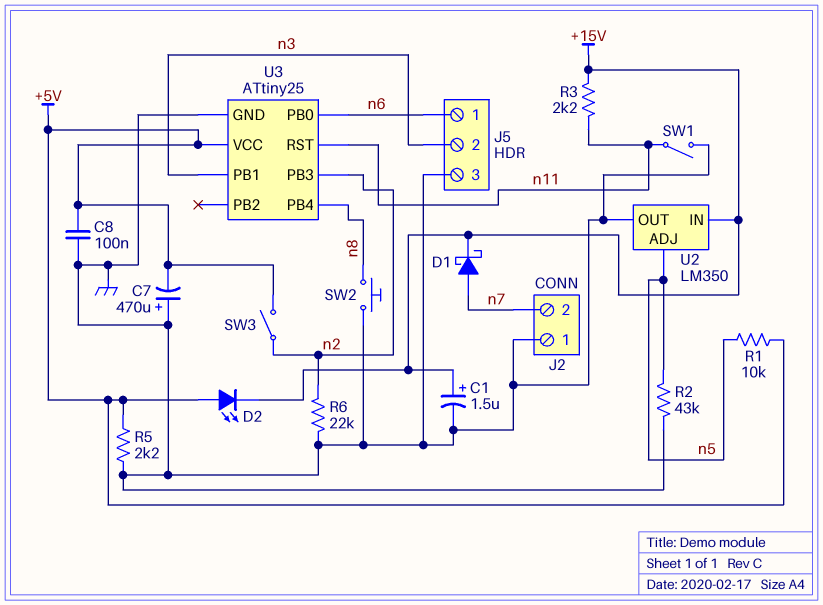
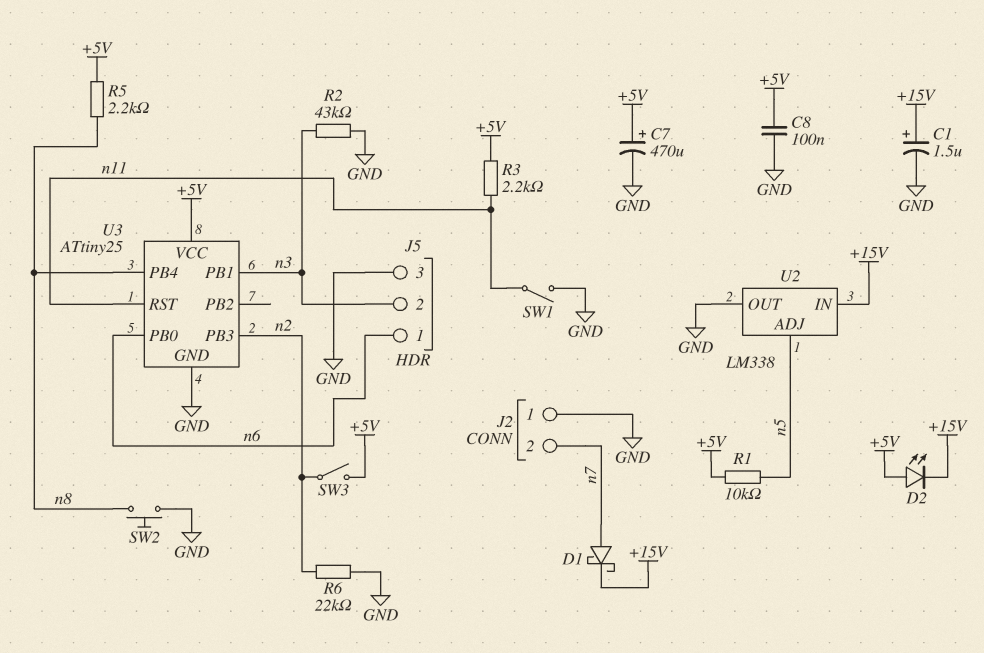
C7: 470uF (plus GND, minus +5V) -> 470uF (plus +5V, minus GND)
R2: 43k (GND, n5) -> 43k (GND, n3)
R3: 2.2k (+15V, n11) -> 2.2k (+5V, n11)
R5: 2.2k (+5V, GND) -> 2.2k (+5V, n8)
U2: LM350 -> LM338

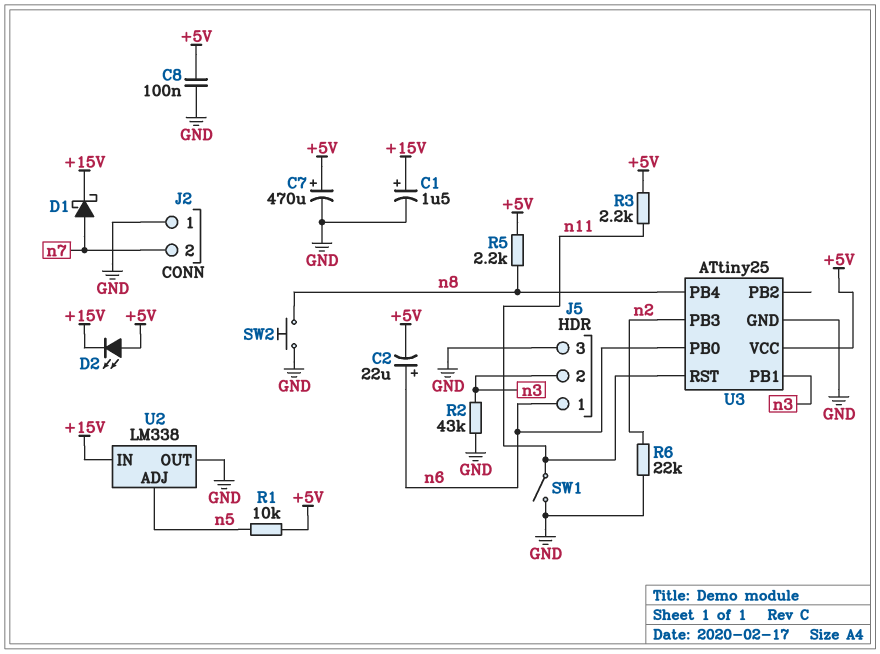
C2: none -> 22uF (plus n6, minus +5V)
SW3: switch (+5V, n2) -> none

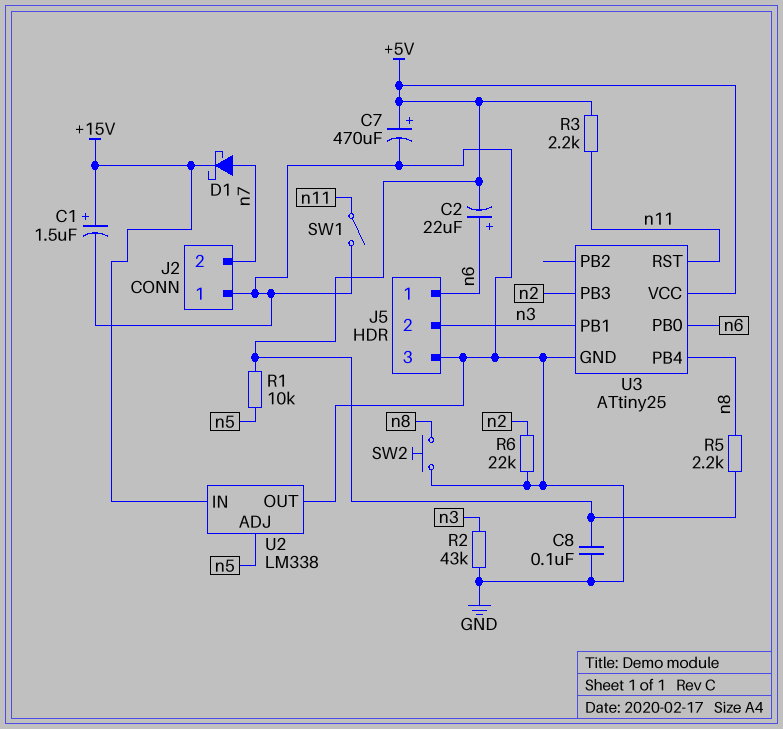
D2: LED (A +5V, K +15V) -> none

